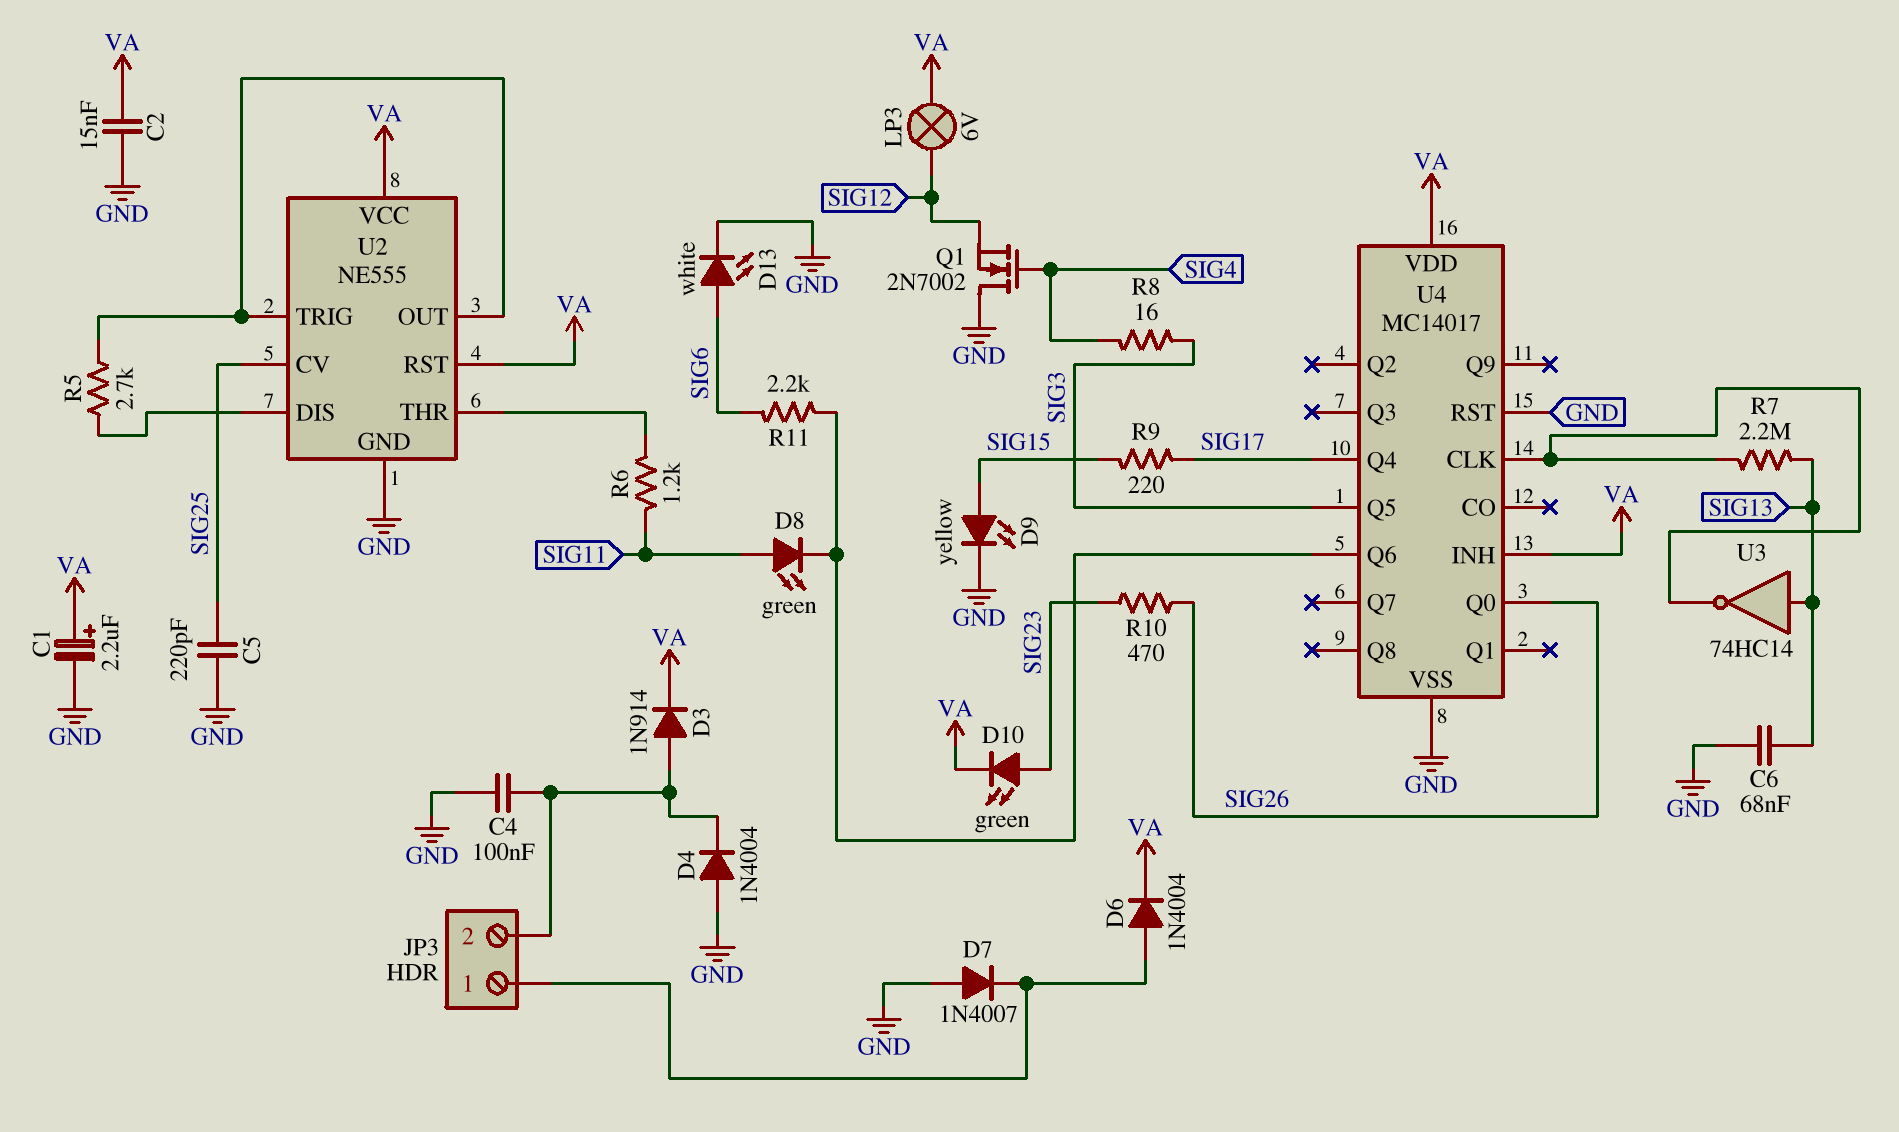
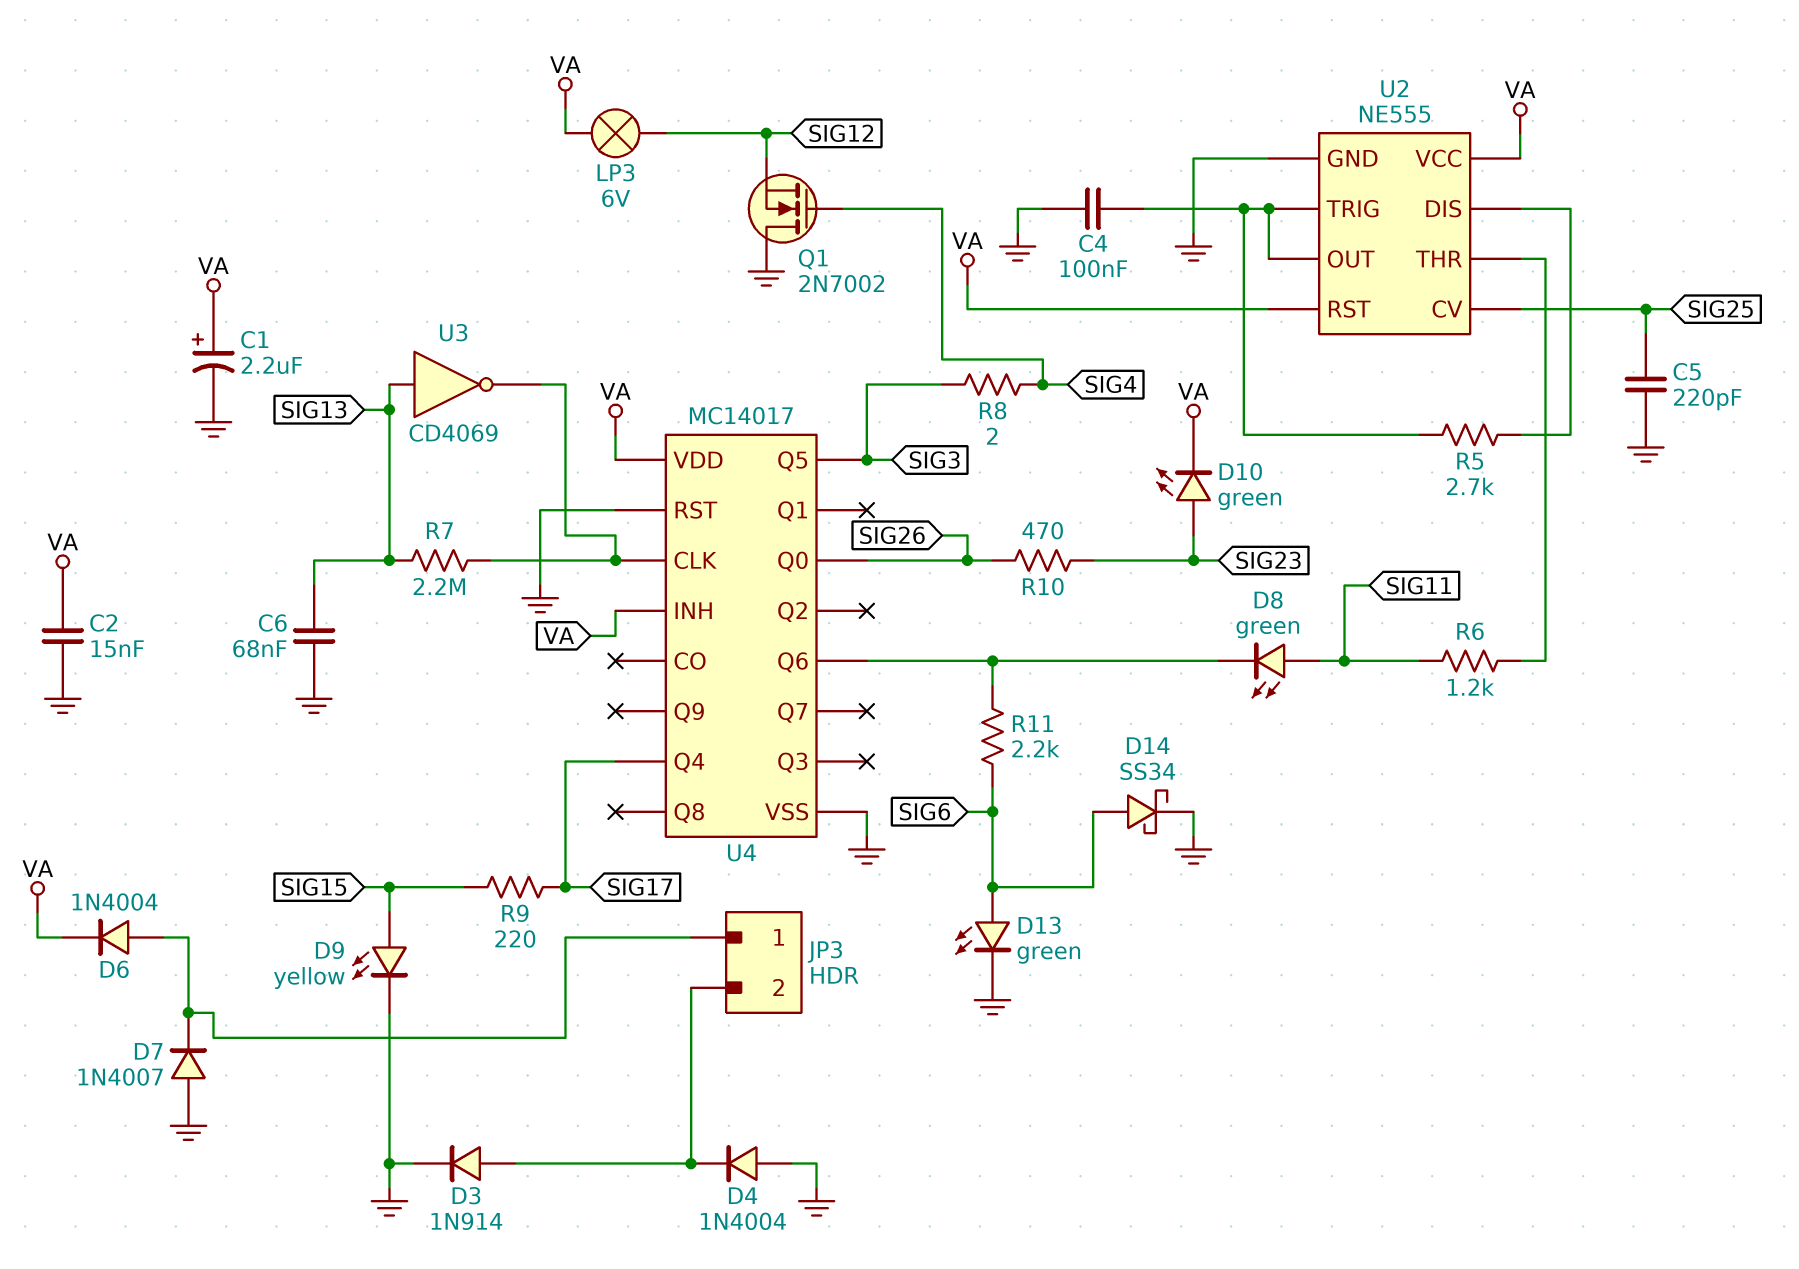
C4: 100nF (GND, JP3/2) -> 100nF (GND, U2/OUT)
D3: diode 1N914 (A JP3/2, K VA) -> diode 1N914 (A JP3/2, K GND)
D13: LED white (A SIG6, K GND) -> LED green (A SIG6, K GND)
D14: none -> schottky SS34 (A SIG6, K GND)
R8: 16 (SIG3, SIG4) -> 2 (SIG3, SIG4)
U3: NOT 74HC14 (in SIG13, out U4/CLK) -> NOT CD4069 (in SIG13, out U4/CLK)

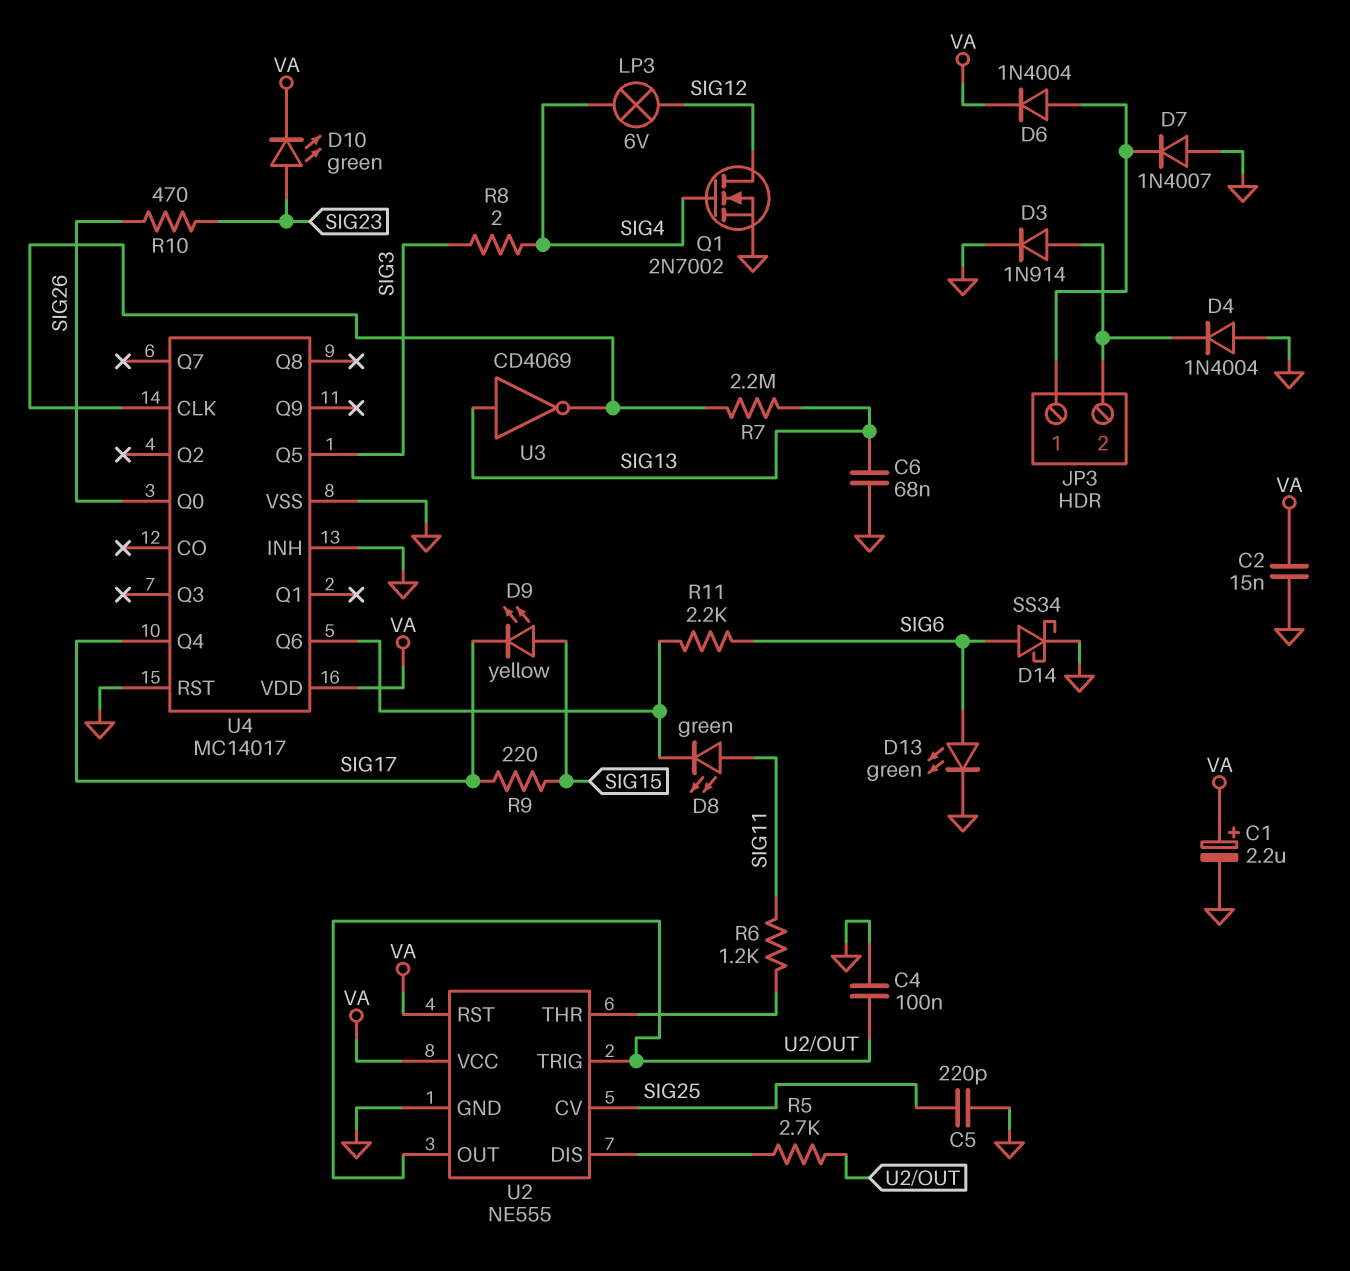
D9: LED yellow (A SIG15, K GND) -> LED yellow (A SIG15, K SIG17)
LP3: lamp 6V (SIG12, VA) -> lamp 6V (SIG4, SIG12)
Q1: NMOS 2N7002 (G SIG4, D GND, S SIG12) -> NMOS 2N7002 (G SIG4, D SIG12, S GND)
U4 pin INH: VA -> GND

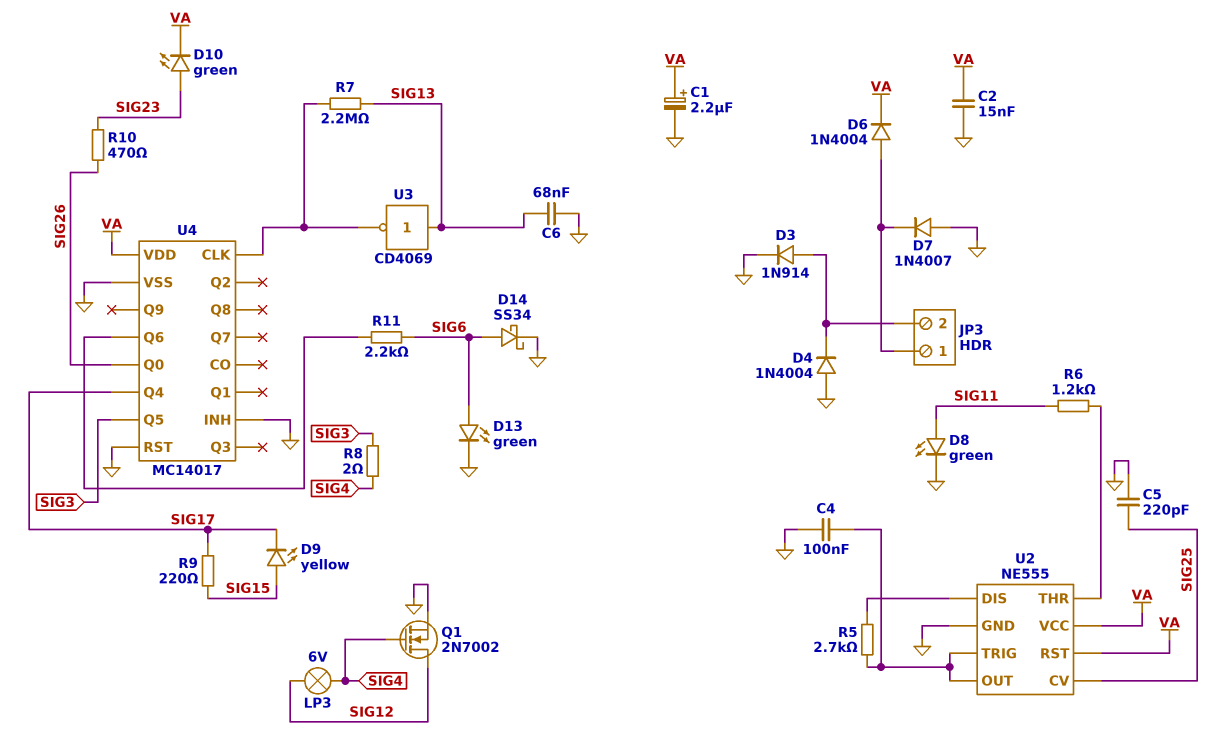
D8: LED green (A SIG11, K U4/Q6) -> LED green (A SIG11, K GND)

